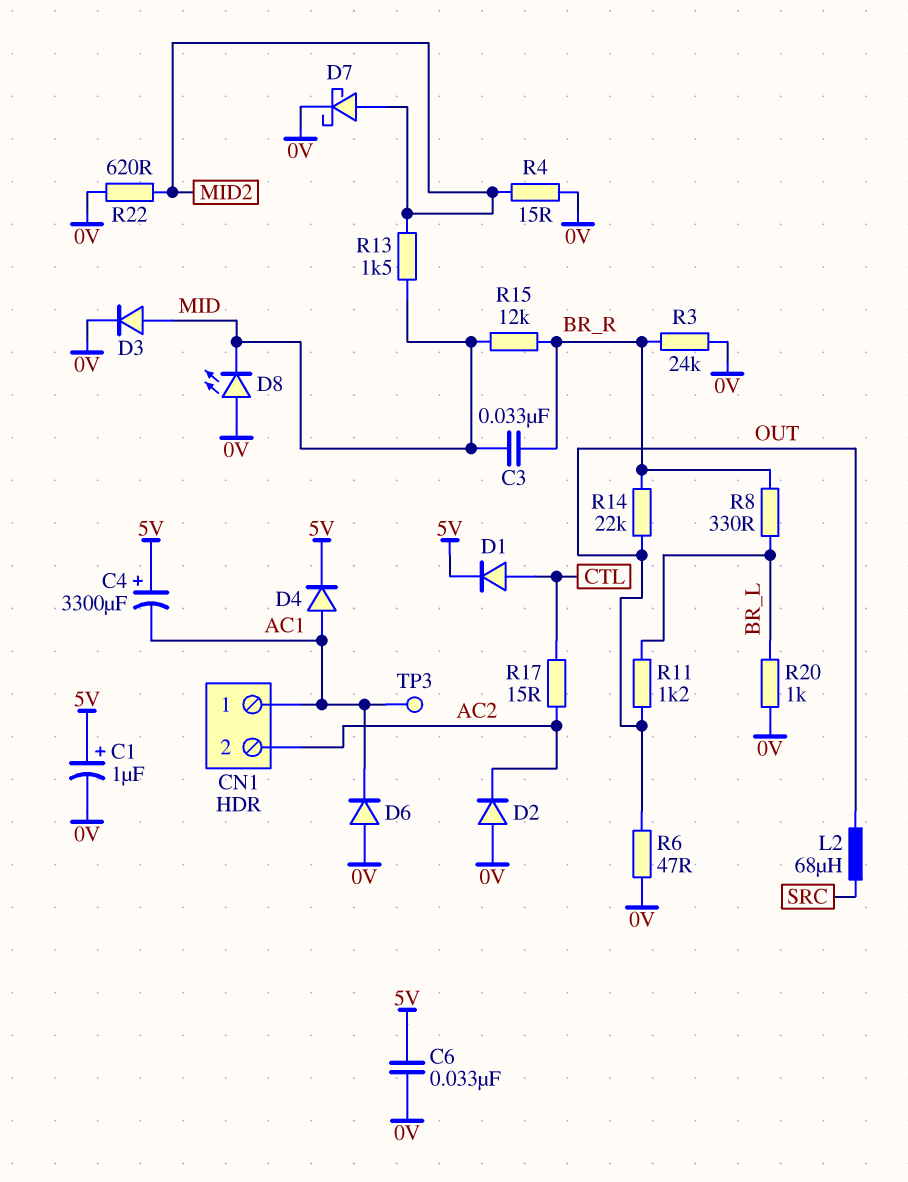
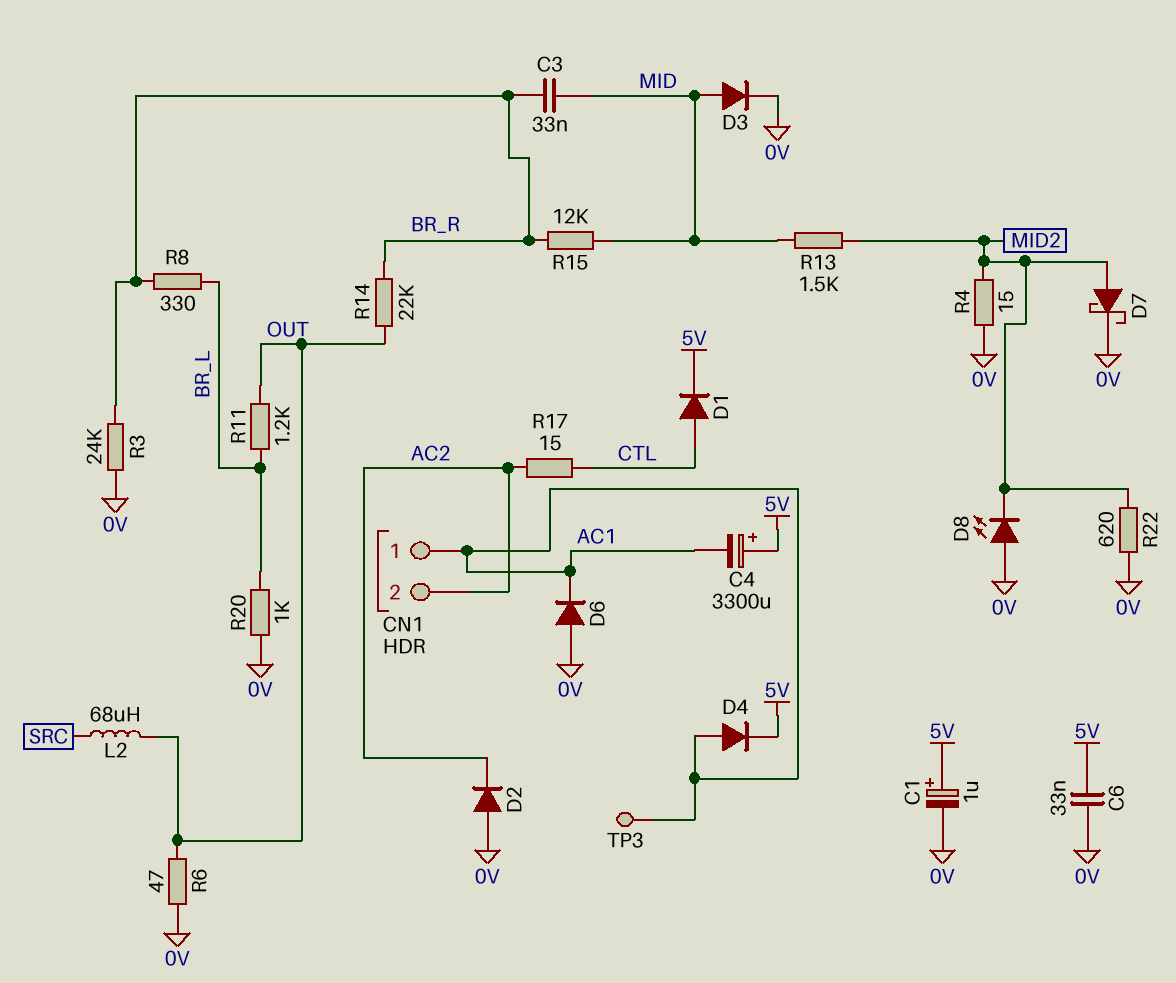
D8: LED (A 0V, K MID) -> LED (A 0V, K MID2)

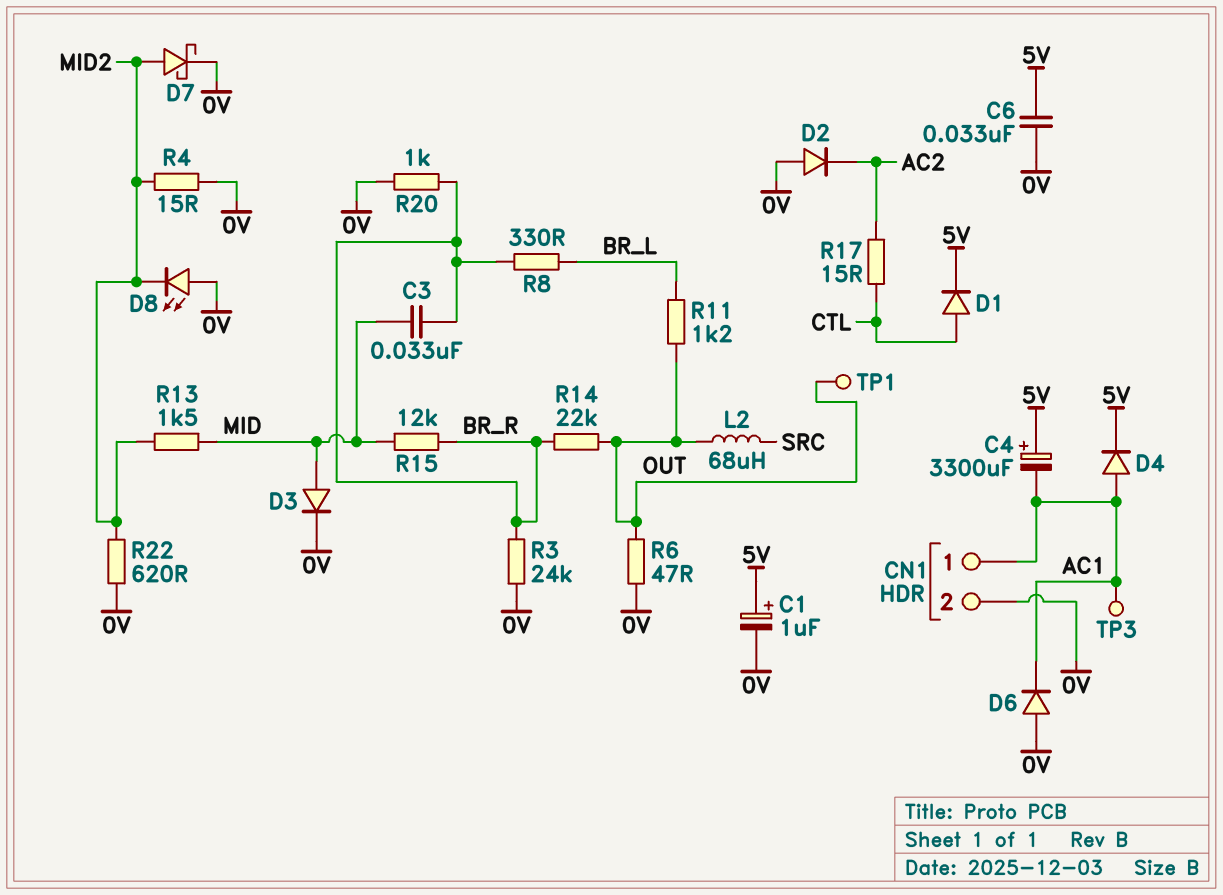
CN1 pin 2: AC2 -> 0V
R20: 1k (0V, BR_L) -> 1k (0V, BR_R)
TP1: none -> test point (OUT)

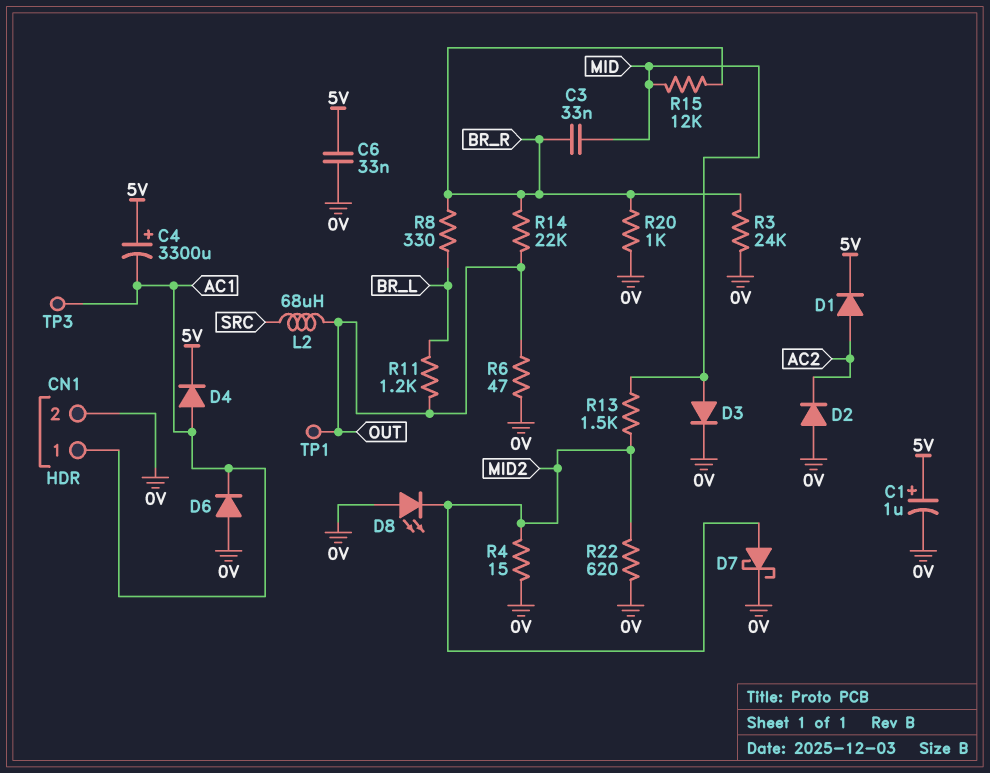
D1: diode (A CTL, K 5V) -> diode (A AC2, K 5V)
R17: 15 (AC2, CTL) -> none

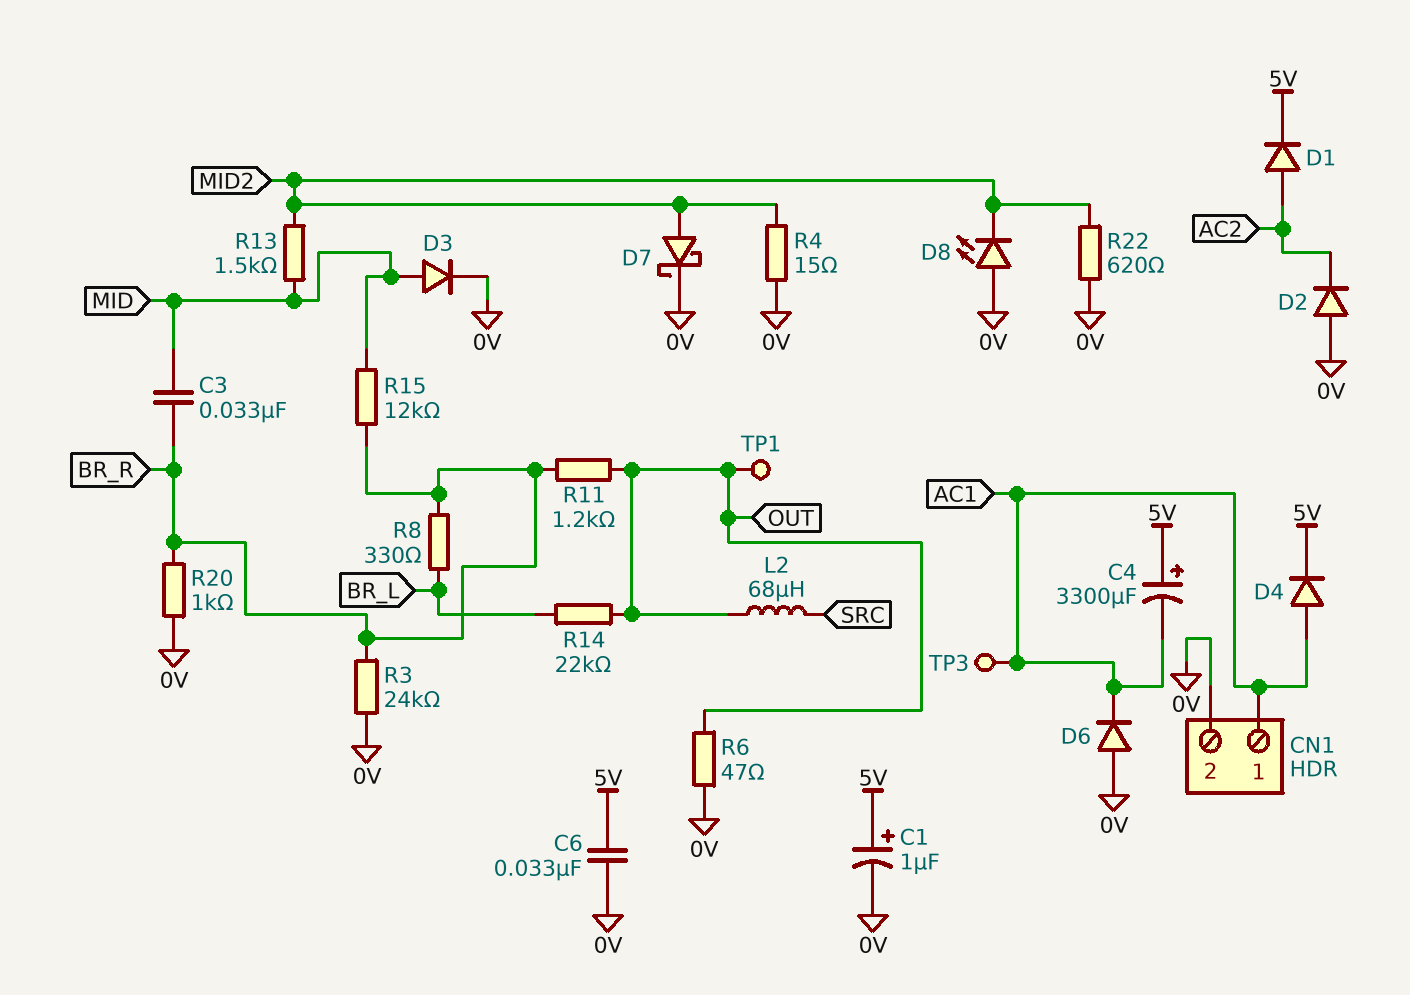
R11: 1.2k (BR_L, OUT) -> 1.2k (BR_R, OUT)
R14: 22k (BR_R, OUT) -> 22k (BR_L, OUT)

